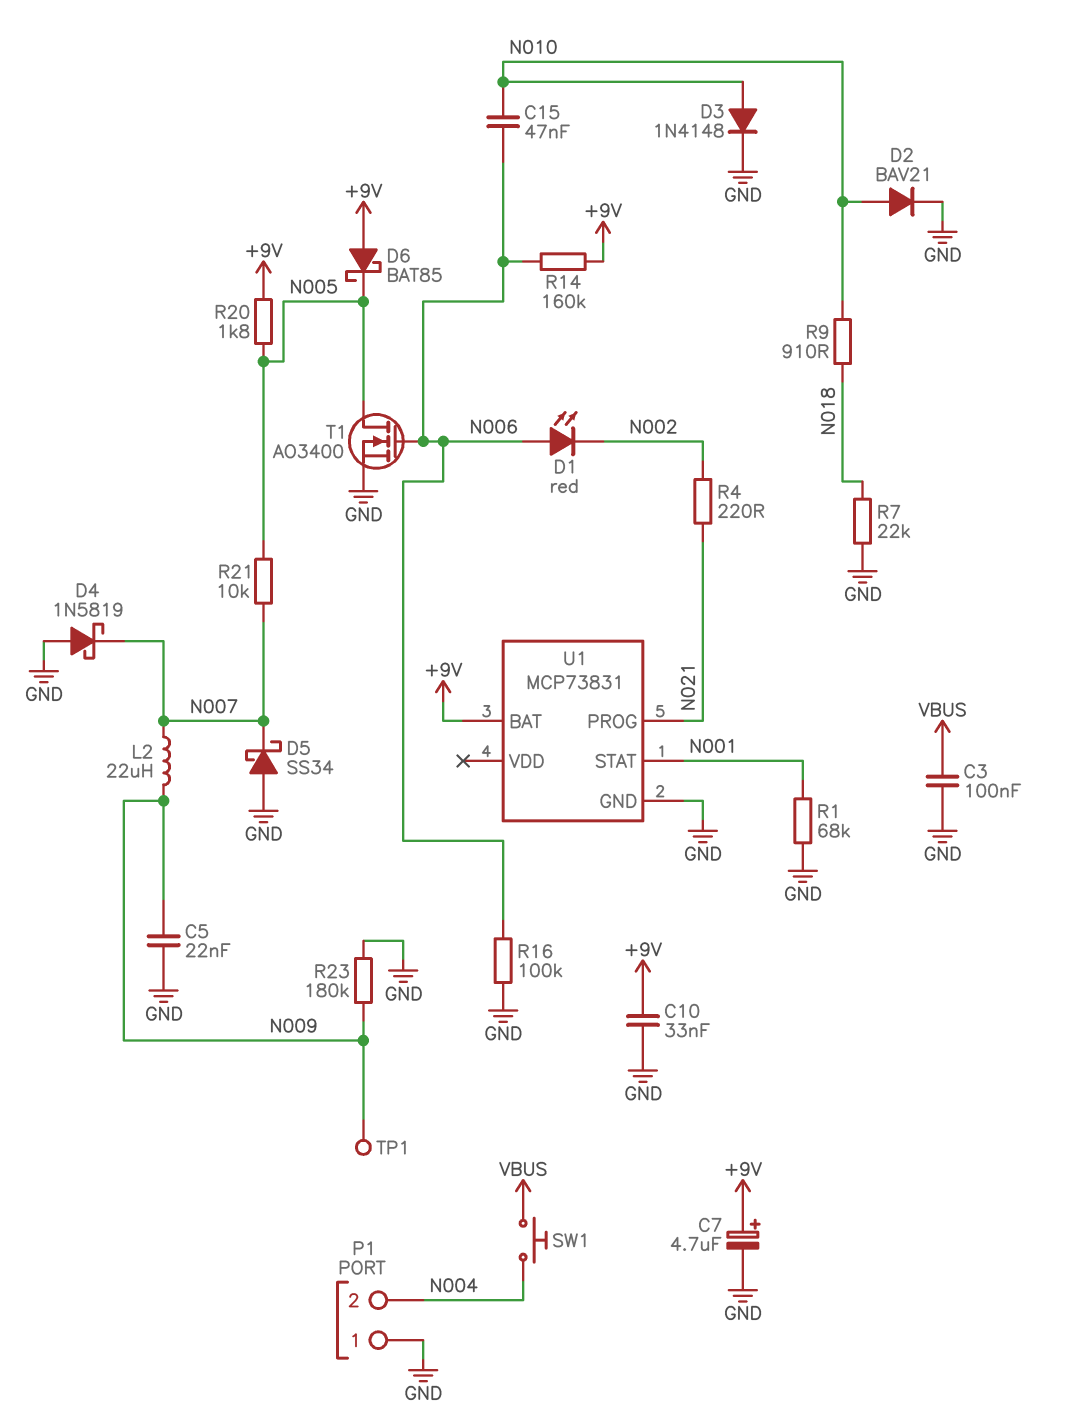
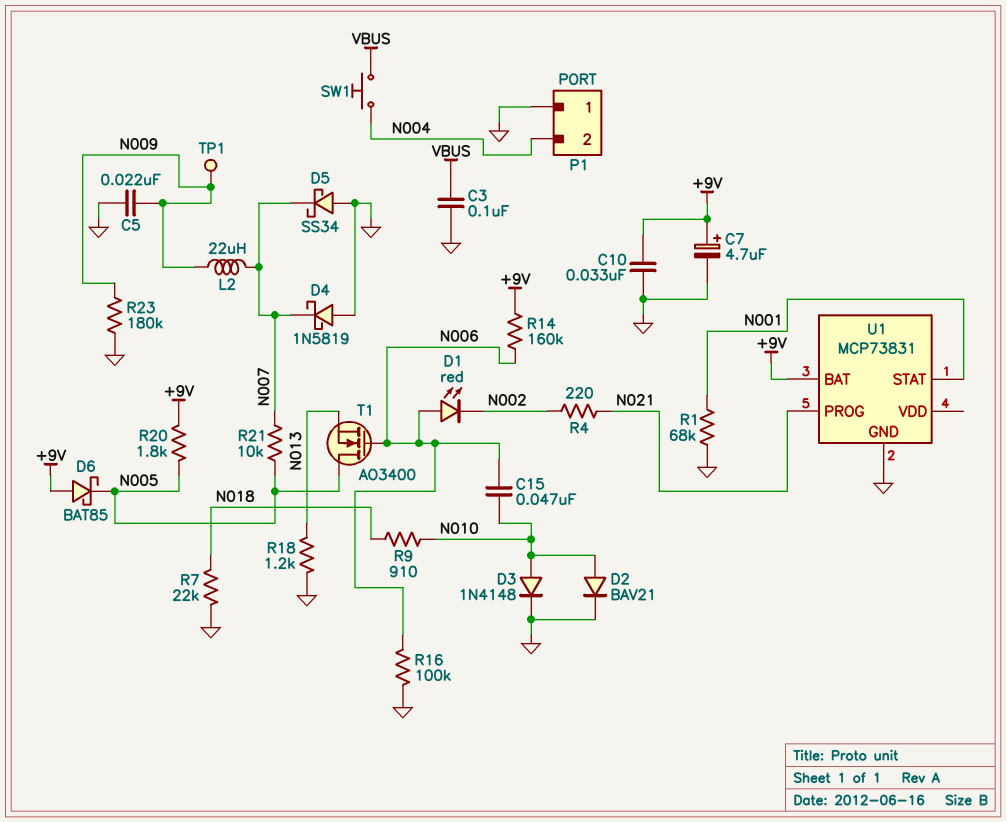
R18: none -> 1.2k (GND, N013)
T1: NMOS AO3400 (G N006, D N005, S GND) -> NMOS AO3400 (G N006, D N005, S N013)

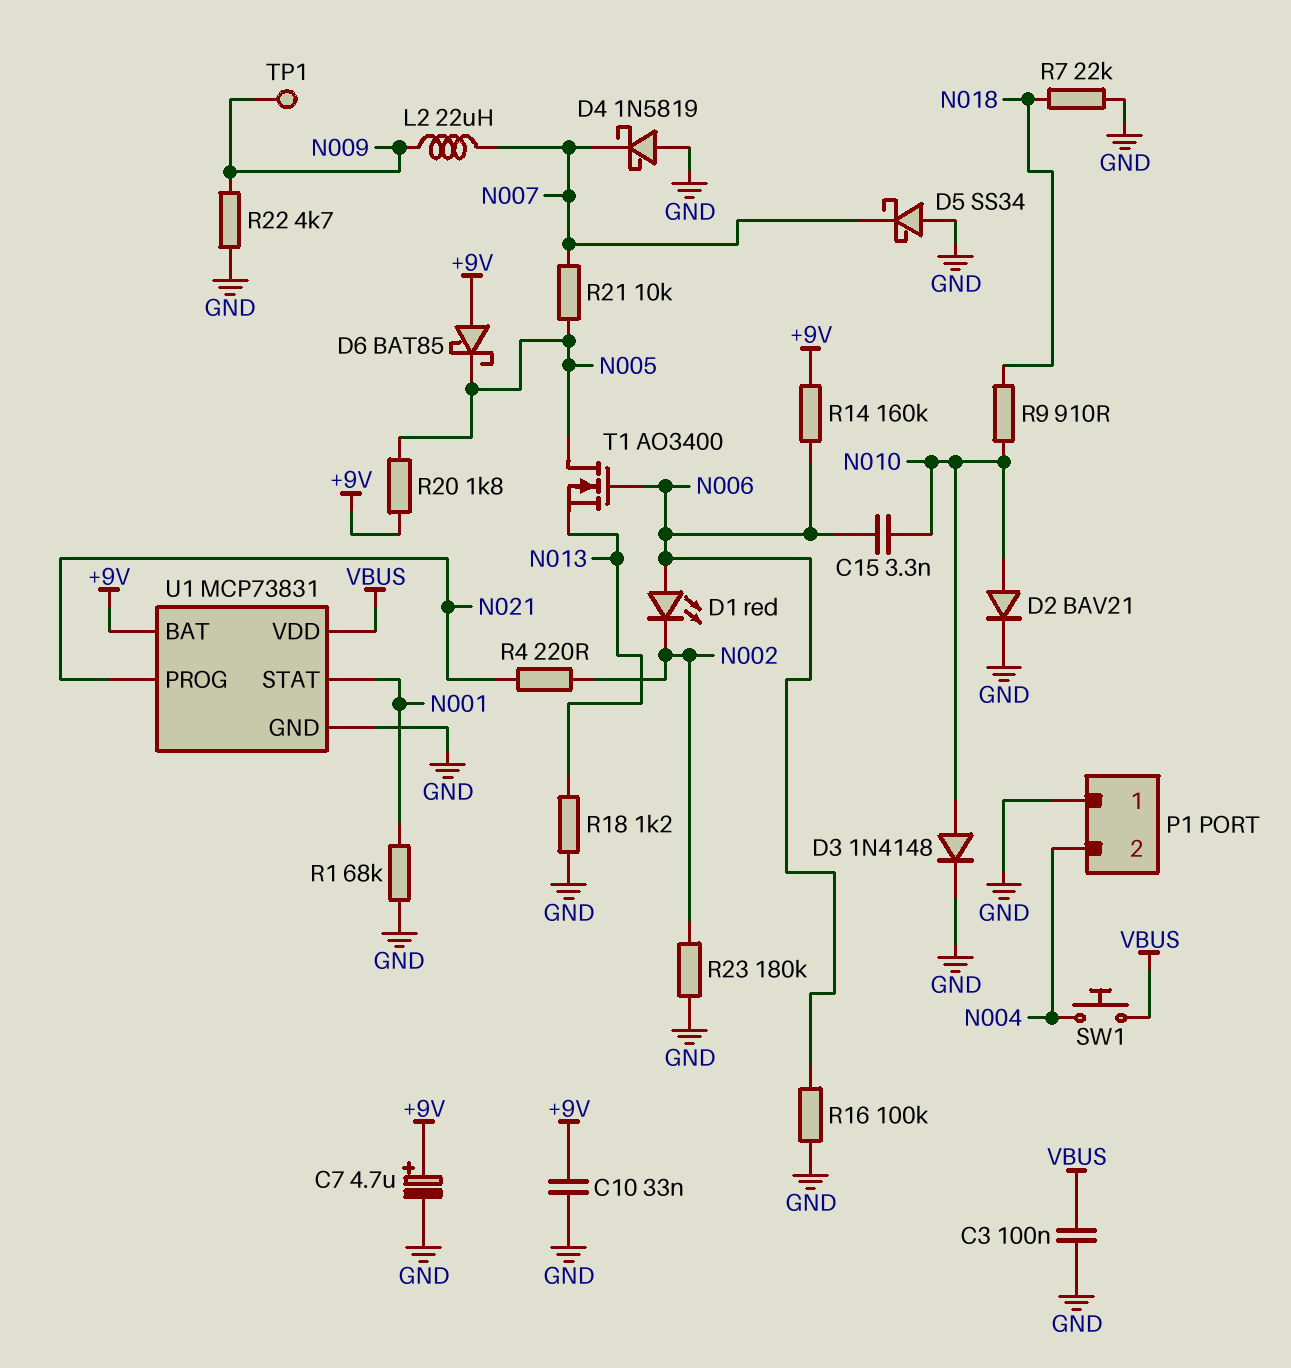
C5: 22nF (GND, N009) -> none
C15: 47nF (N006, N010) -> 3.3nF (N006, N010)
R22: none -> 4.7k (GND, N009)
R23: 180k (GND, N009) -> 180k (GND, N002)
U1 pin VDD: none -> VBUS

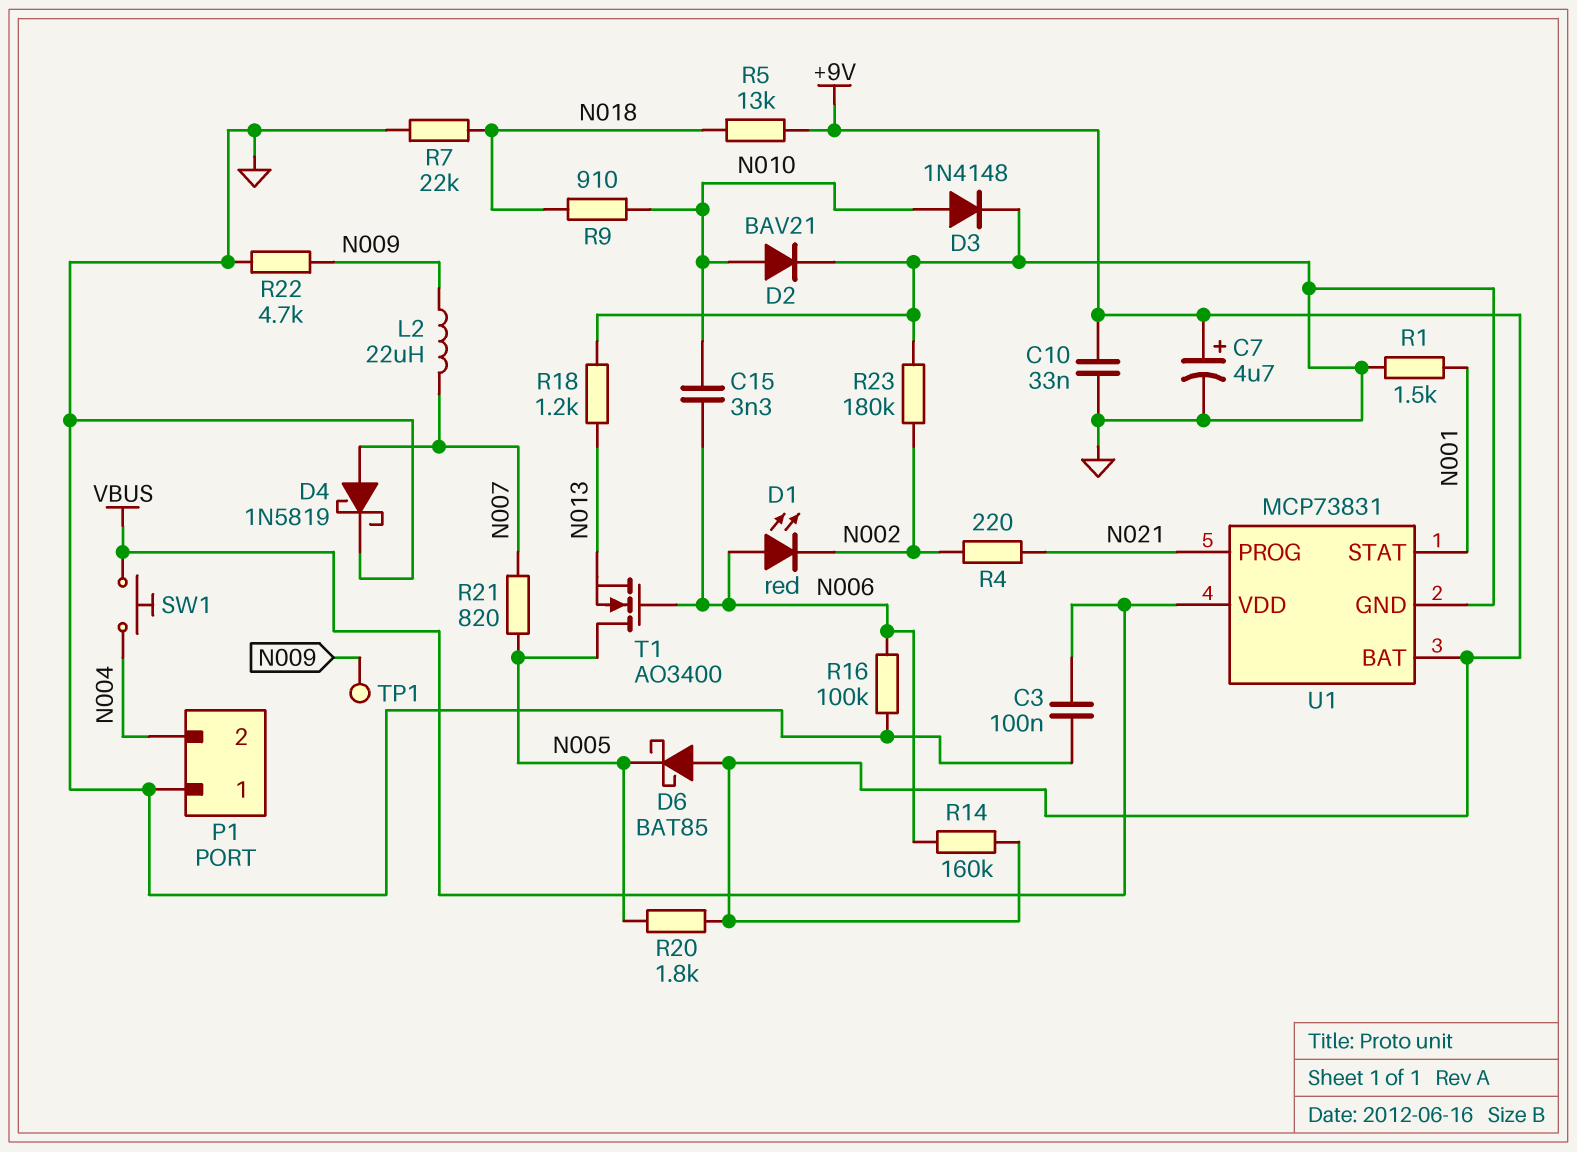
D4: schottky 1N5819 (A GND, K N007) -> schottky 1N5819 (A N007, K GND)
D5: schottky SS34 (A GND, K N007) -> none
R1: 68k (GND, N001) -> 1.5k (GND, N001)
R5: none -> 13k (+9V, N018)
R21: 10k (N005, N007) -> 820 (N005, N007)

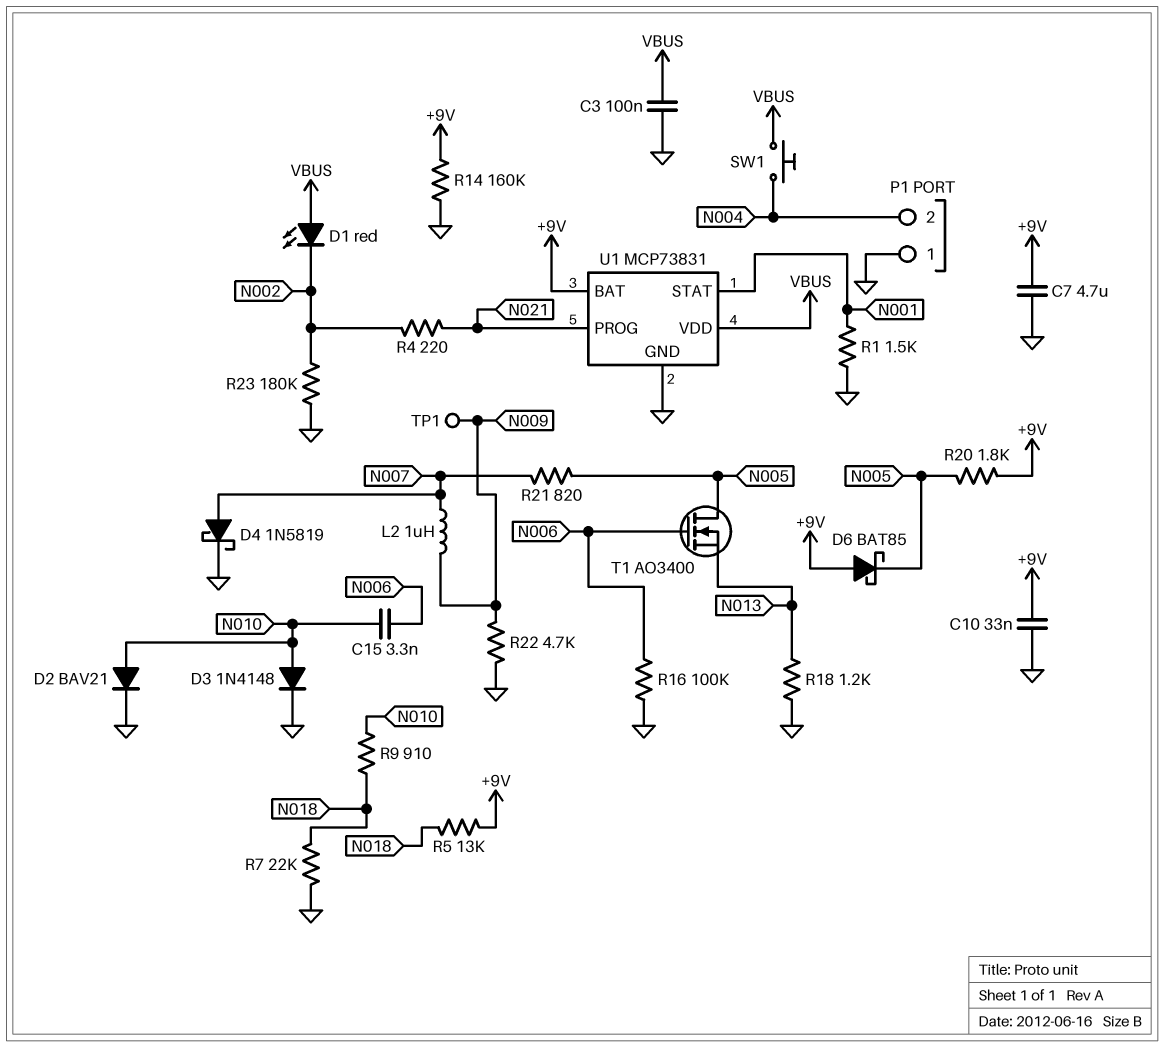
C7: 4.7uF (plus +9V, minus GND) -> 4.7uF (+9V, GND)
D1: LED red (A N006, K N002) -> LED red (A VBUS, K N002)
L2: 22uH (N007, N009) -> 1uH (N007, N009)
R14: 160k (+9V, N006) -> 160k (+9V, GND)

